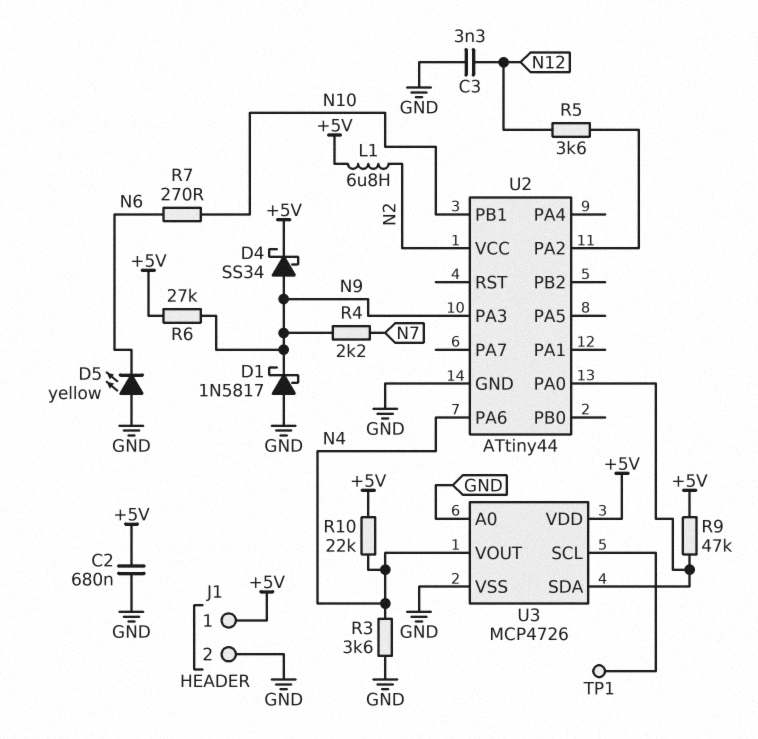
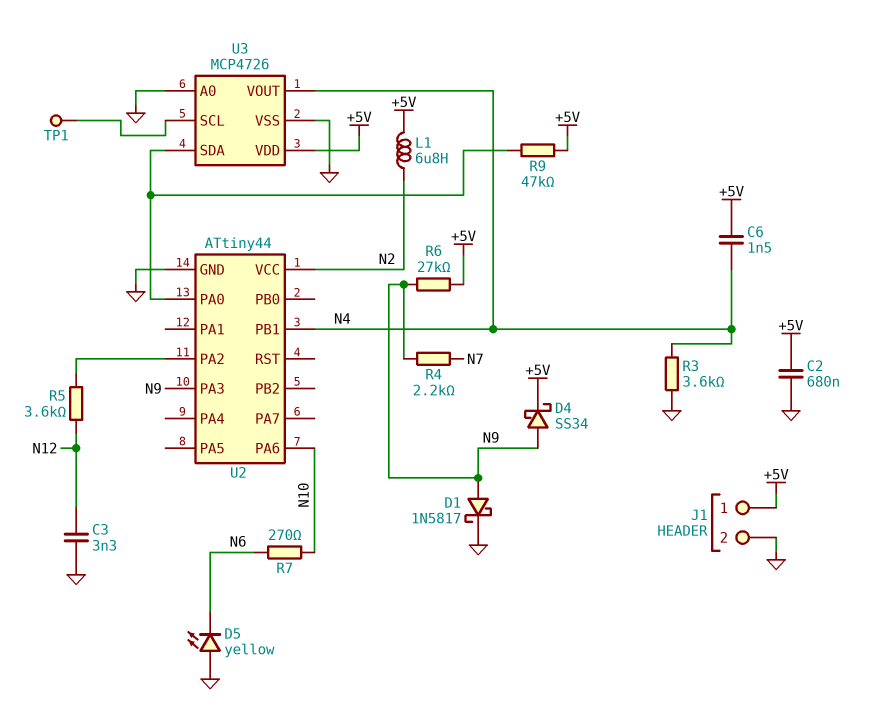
C6: none -> 1.5nF (+5V, N4)
D1: schottky 1N5817 (A GND, K N9) -> schottky 1N5817 (A N9, K GND)
R10: 22k (+5V, N4) -> none
U2 pin PA6: N4 -> N10
U2 pin PB1: N10 -> N4

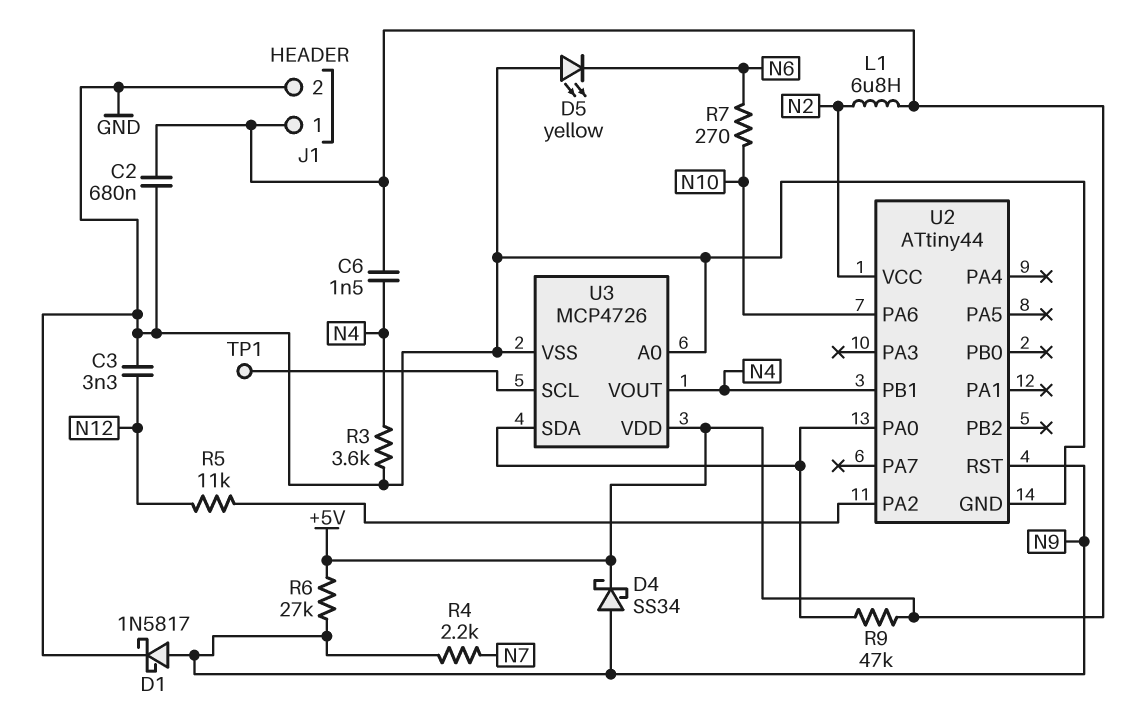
R5: 3.6k (N12, U2/PA2) -> 11k (N12, U2/PA2)
U2 pin PA3: N9 -> none
U2 pin RST: none -> N9

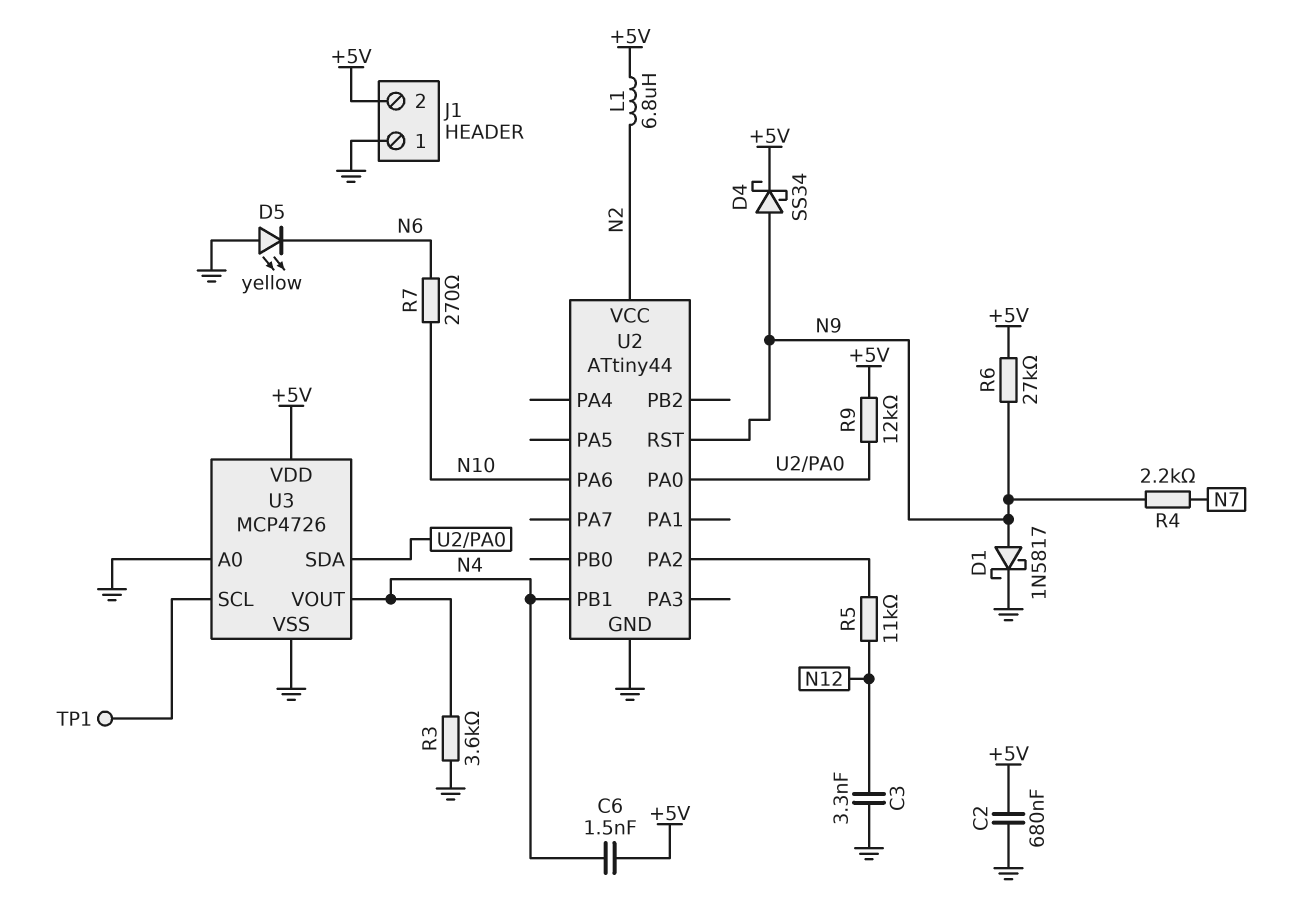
J1 pin 1: +5V -> GND
J1 pin 2: GND -> +5V
R9: 47k (+5V, U2/PA0) -> 12k (+5V, U2/PA0)

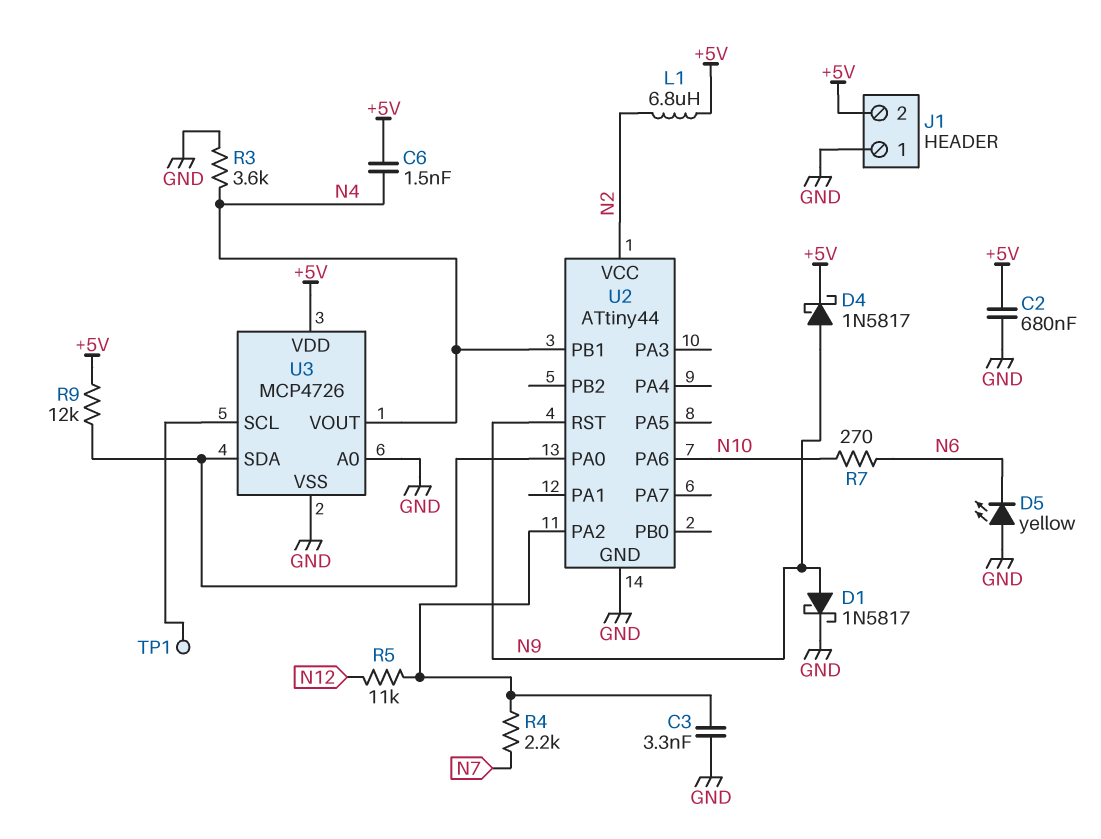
C3: 3.3nF (GND, N12) -> 3.3nF (GND, U2/PA2)
D4: schottky SS34 (A N9, K +5V) -> schottky 1N5817 (A N9, K +5V)
R4: 2.2k (N7, N9) -> 2.2k (N7, U2/PA2)
R6: 27k (+5V, N9) -> none

